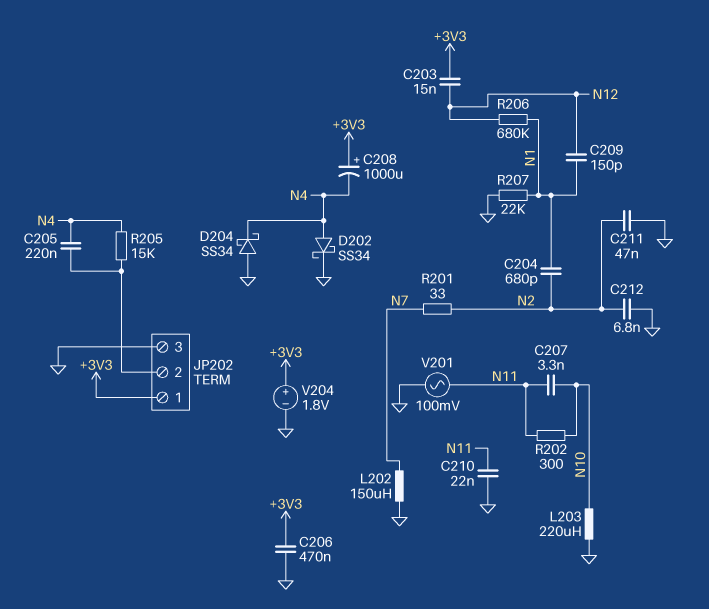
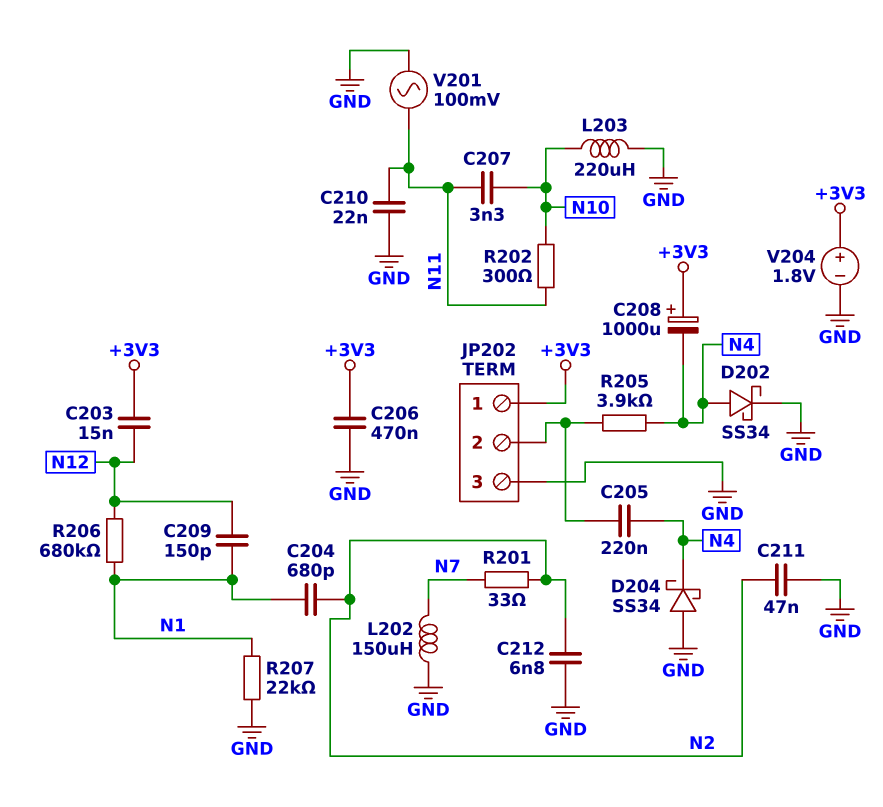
R205: 15k (JP202/2, N4) -> 3.9k (JP202/2, N4)

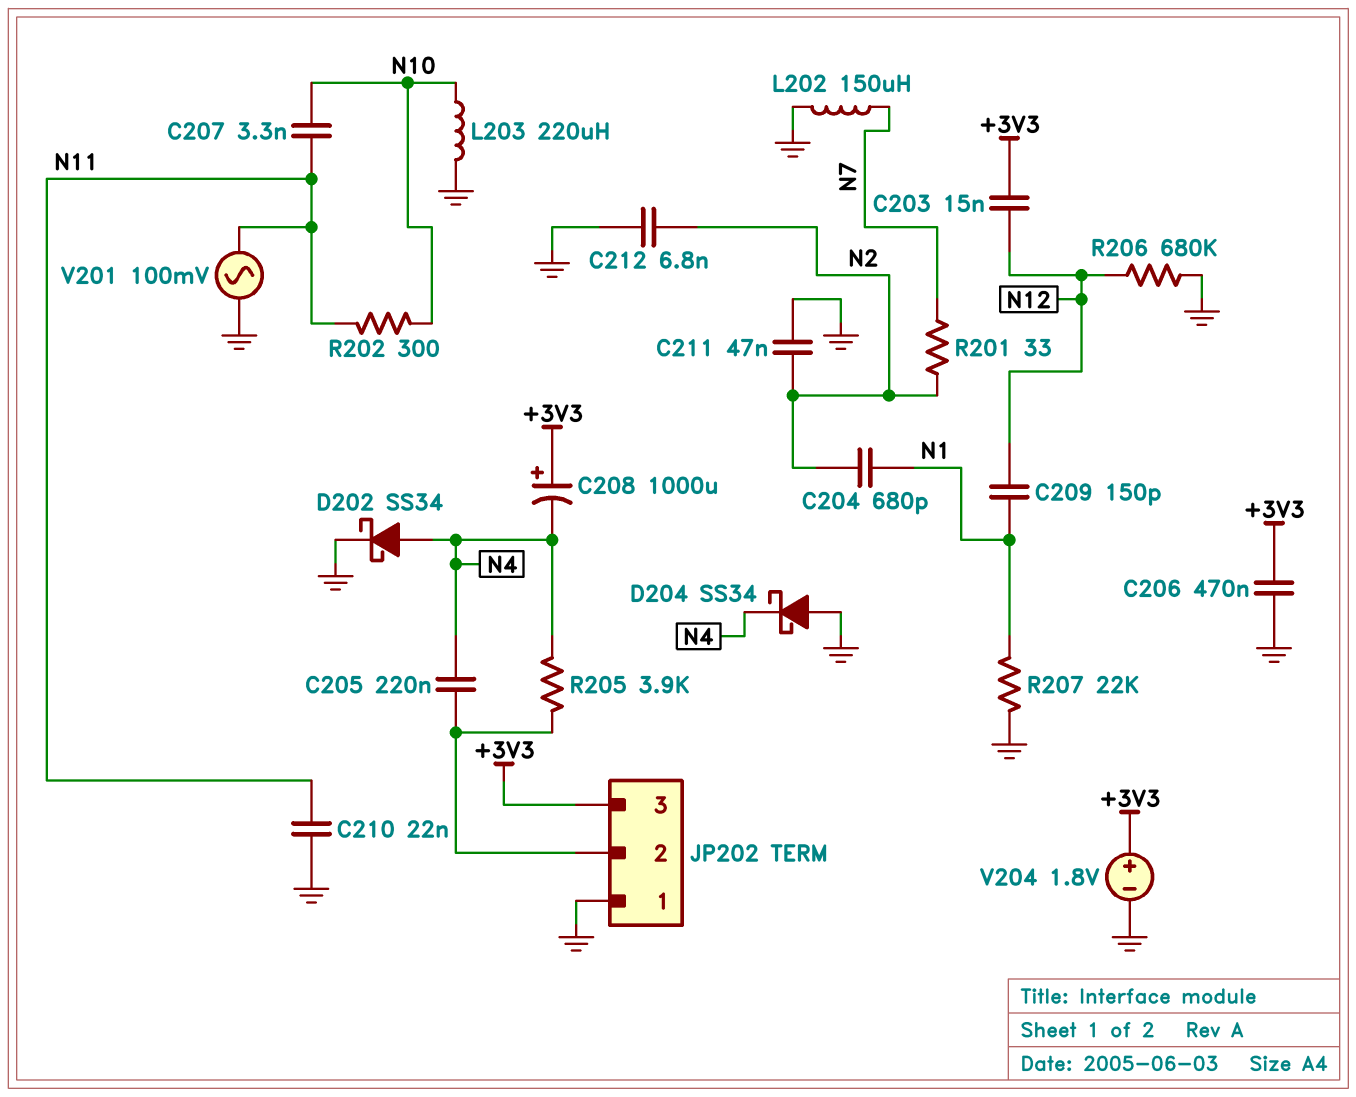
JP202 pin 1: +3V3 -> GND
JP202 pin 3: GND -> +3V3
R206: 680k (N1, N12) -> 680k (GND, N12)

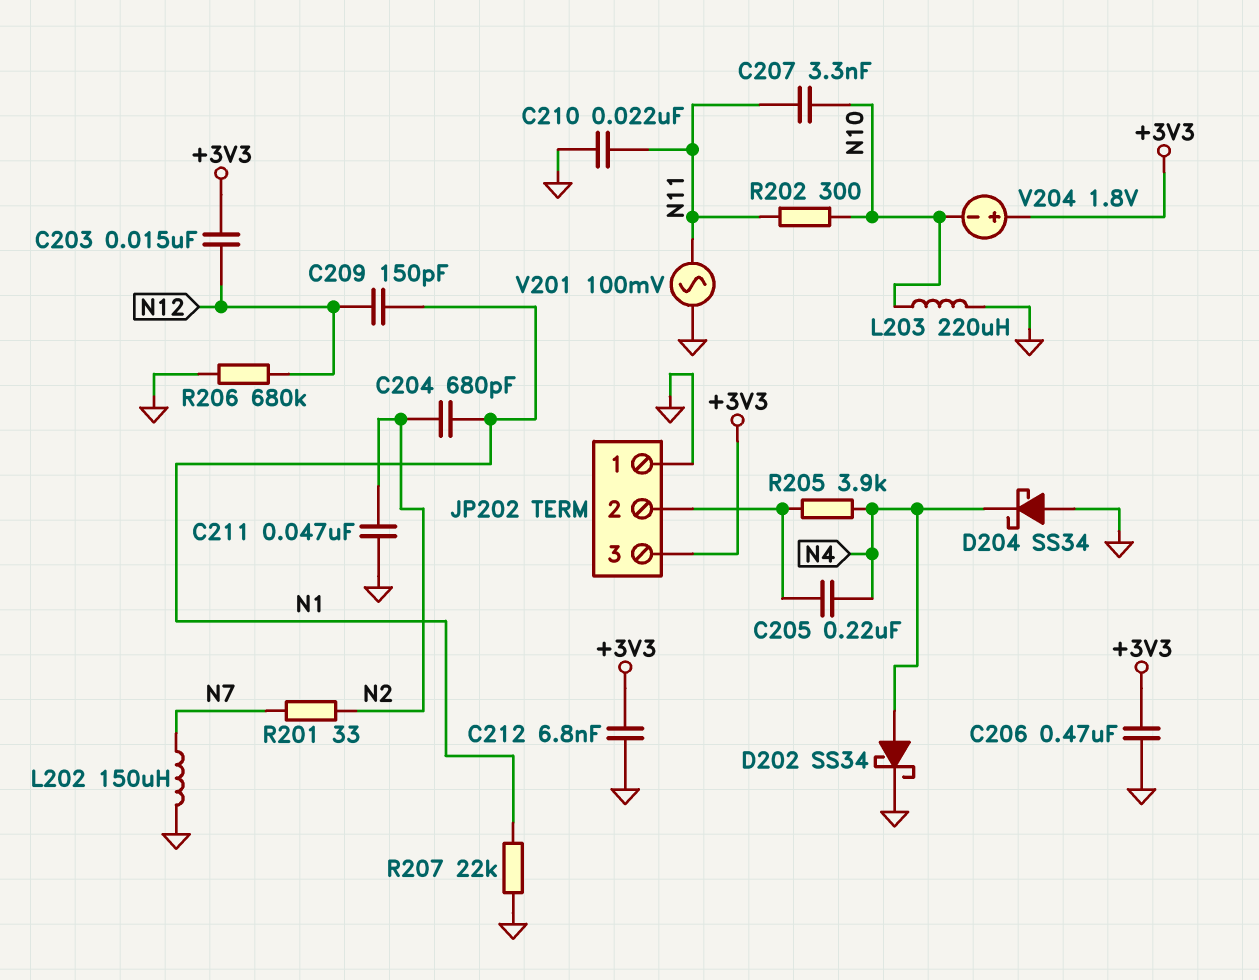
C208: 1000uF (plus +3V3, minus N4) -> none
C212: 6.8nF (GND, N2) -> 6.8nF (+3V3, GND)
V204: 1.8V (plus +3V3, minus GND) -> 1.8V (plus +3V3, minus N10)

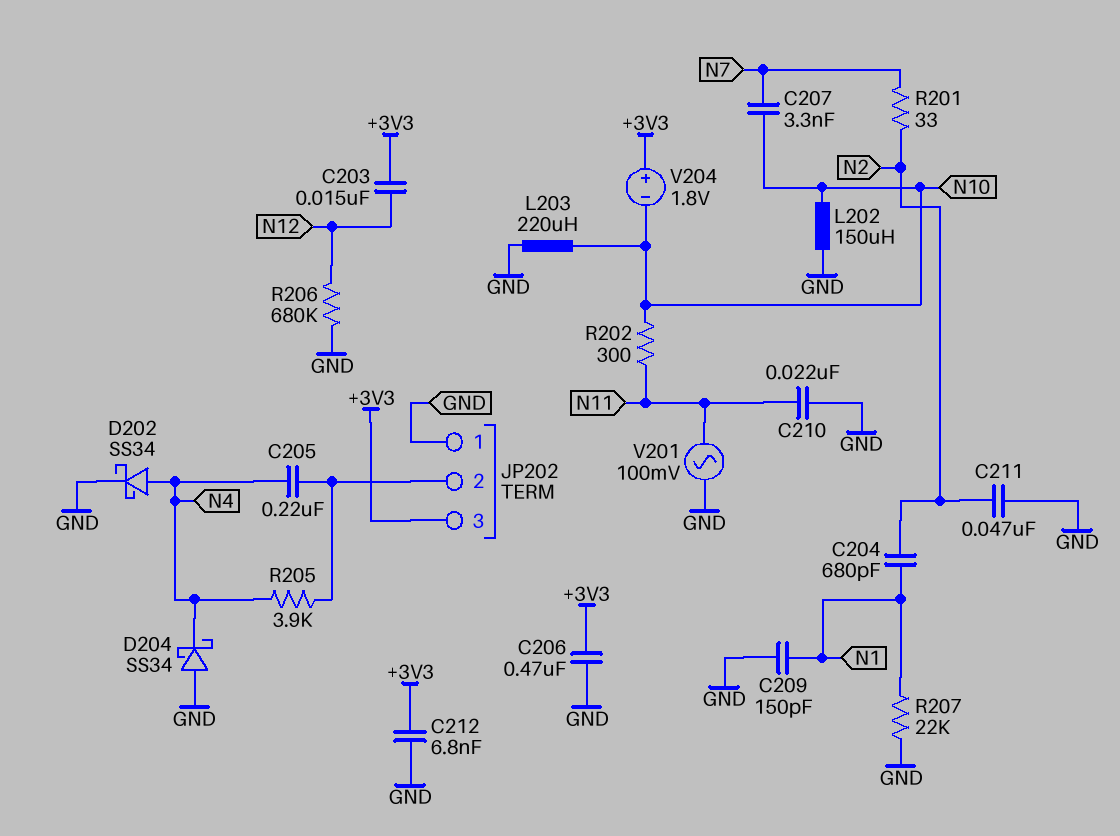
C207: 3.3nF (N10, N11) -> 3.3nF (N7, N10)
C209: 150pF (N1, N12) -> 150pF (GND, N1)
L202: 150uH (GND, N7) -> 150uH (GND, N10)

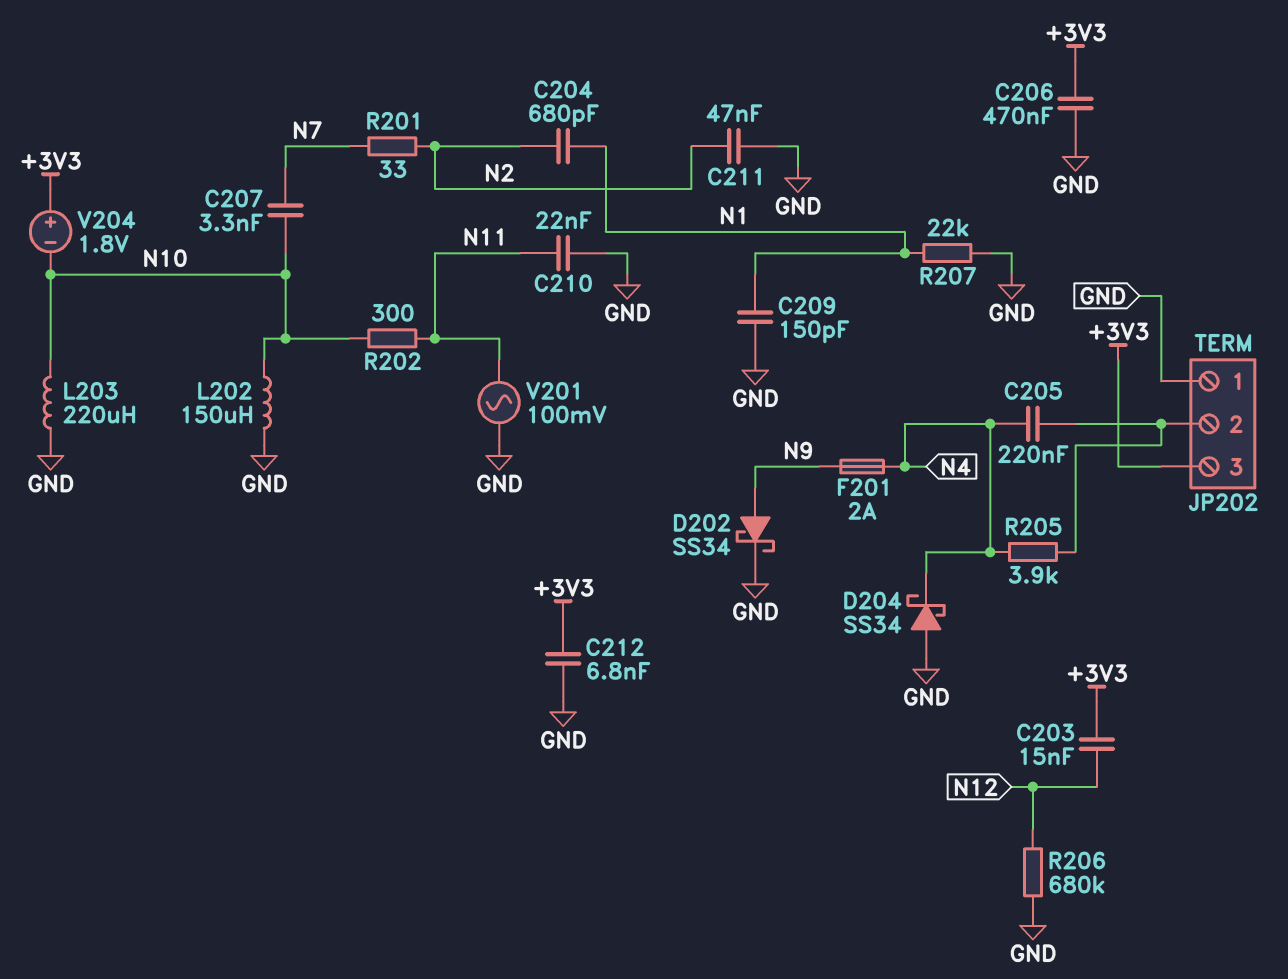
D202: schottky SS34 (A N4, K GND) -> schottky SS34 (A N9, K GND)
F201: none -> 2A (N4, N9)

